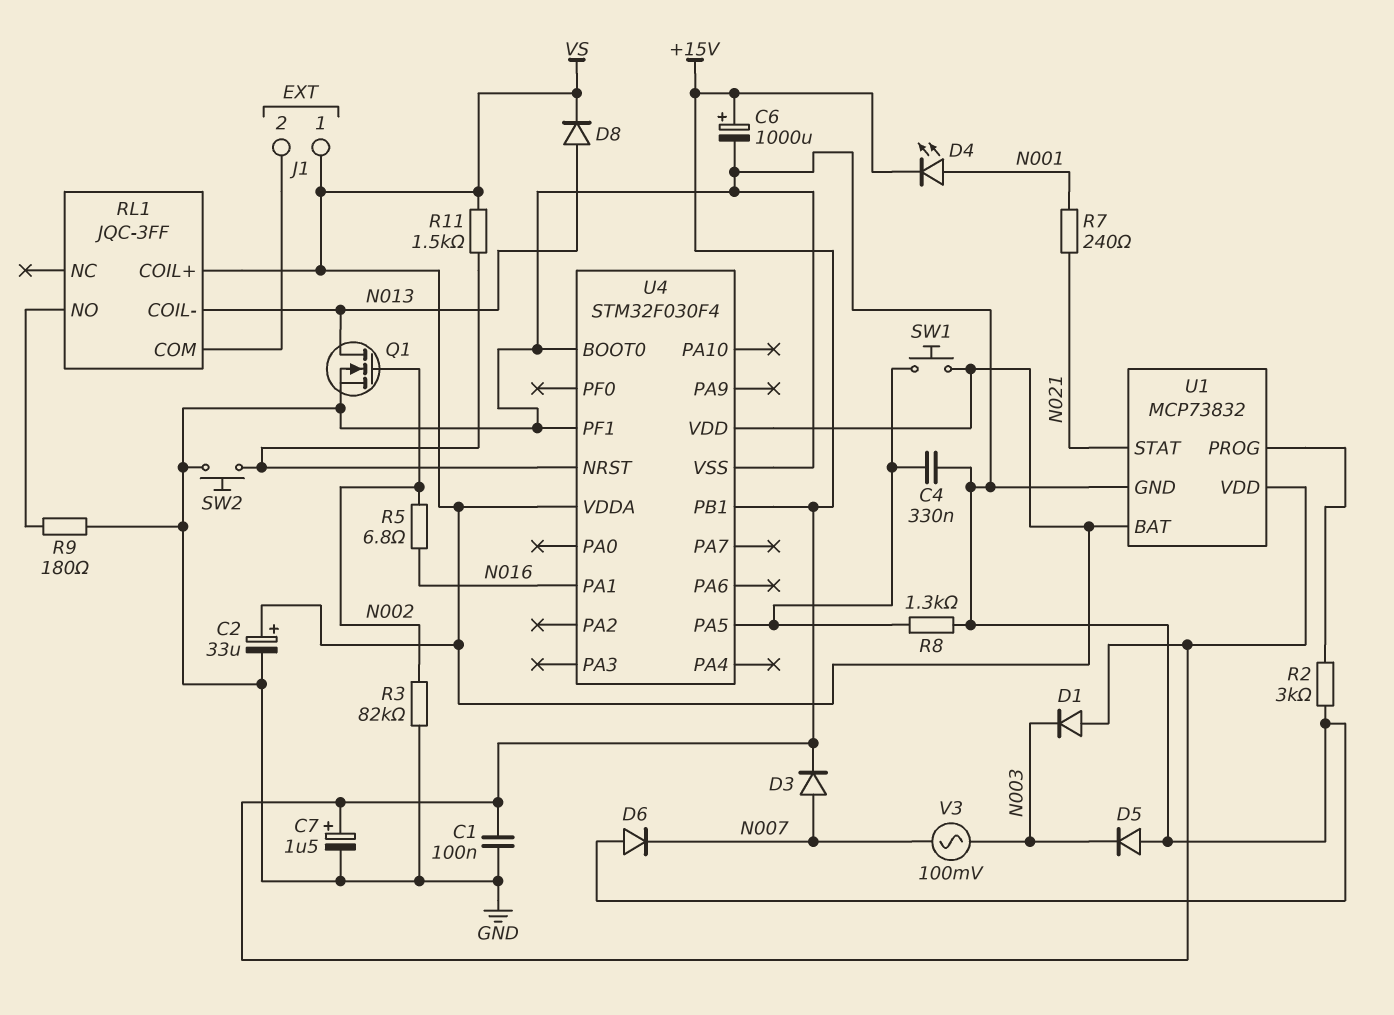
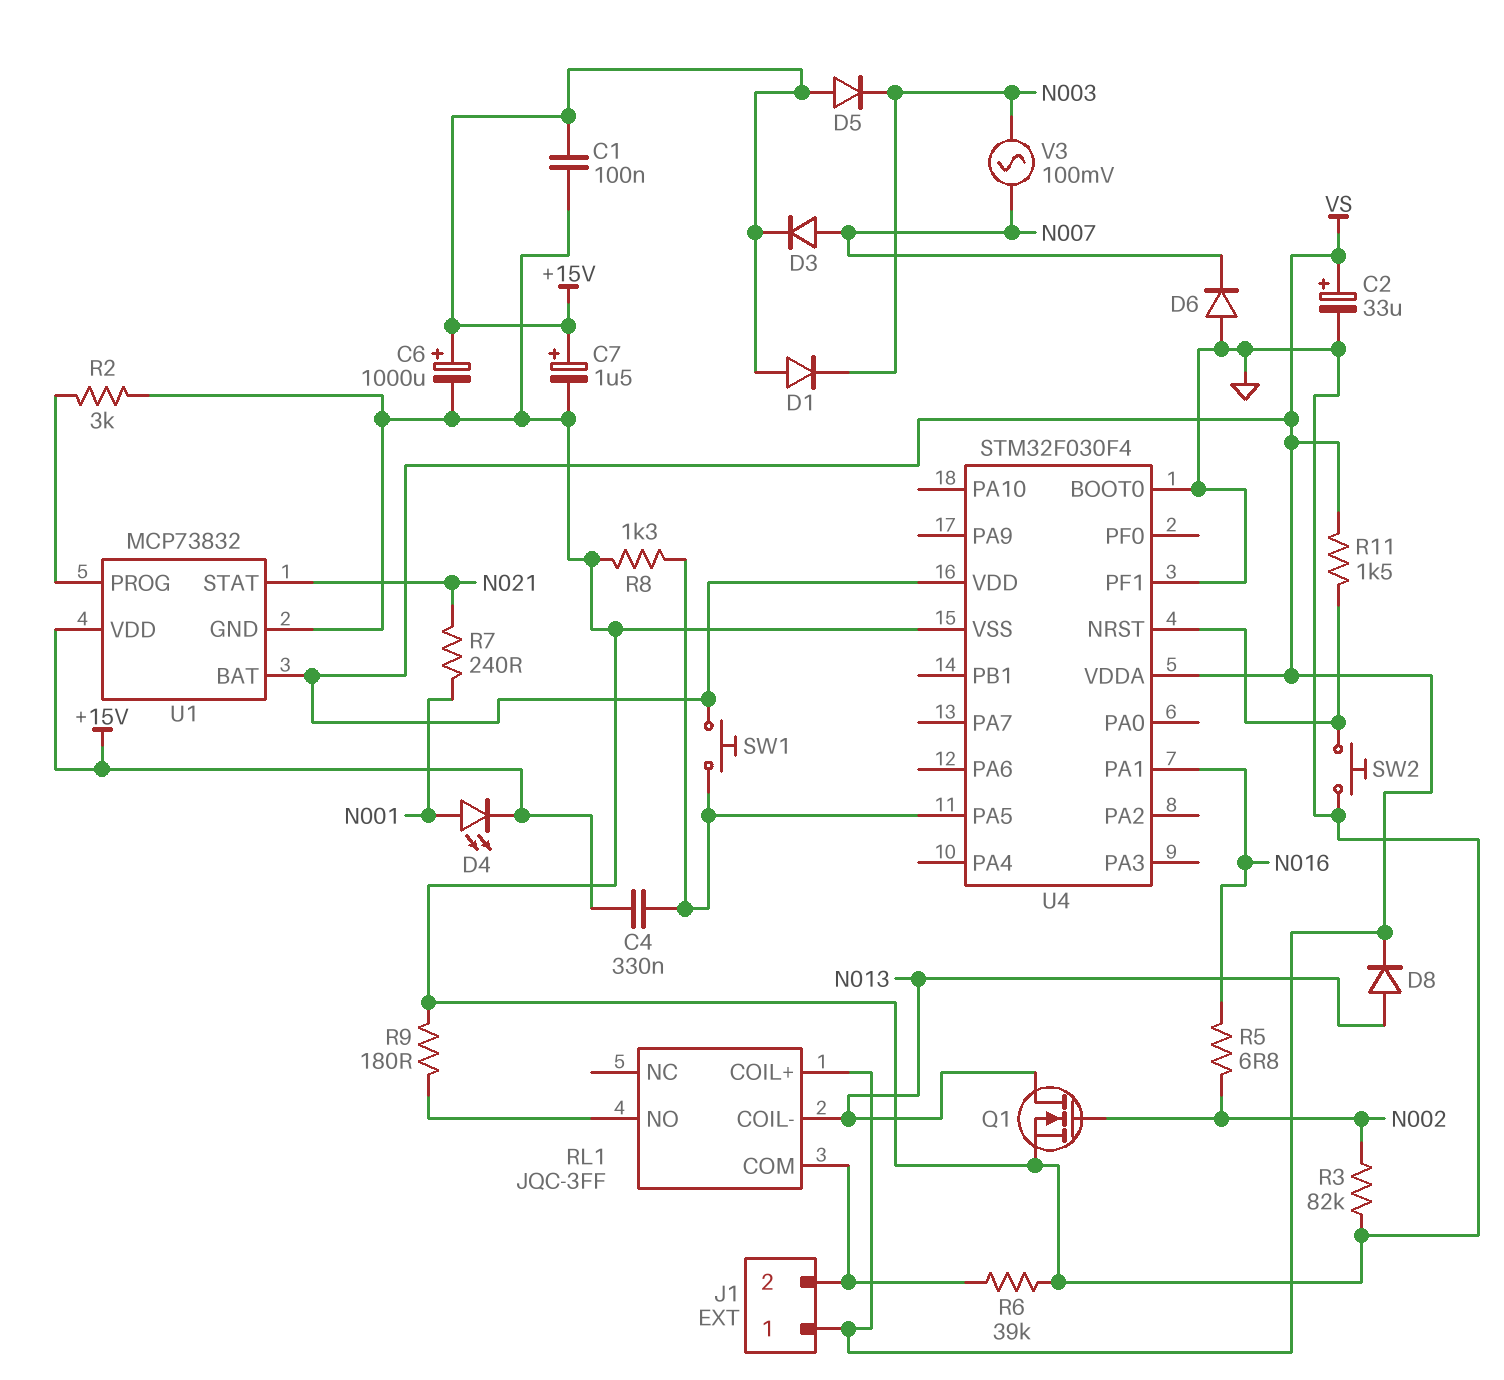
C4: 330nF (GND, U4/PA5) -> 330nF (+15V, U4/PA5)
D5: diode (A GND, K N003) -> diode (A +15V, K N003)
R6: none -> 39k (GND, J1/2)
U4 pin PB1: +15V -> none

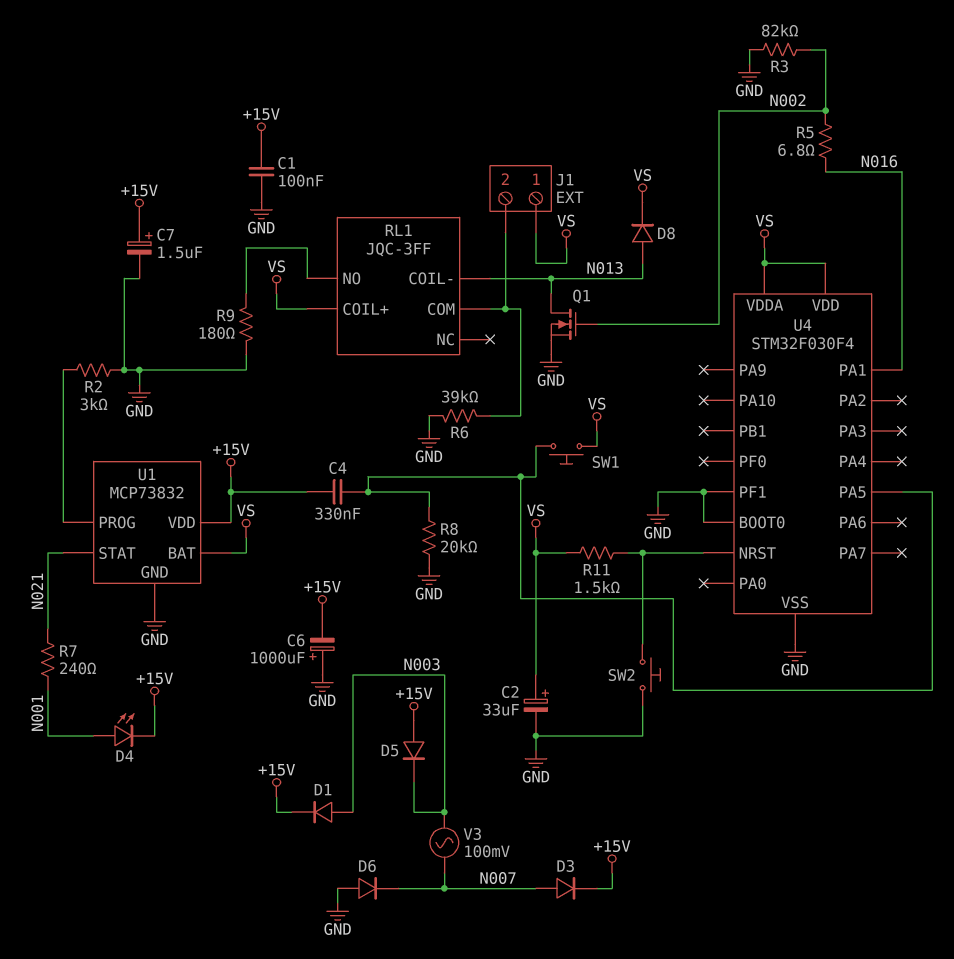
C6: 1000uF (plus +15V, minus GND) -> 1000uF (plus GND, minus +15V)
D1: diode (A +15V, K N003) -> diode (A N003, K +15V)
R8: 1.3k (GND, U4/PA5) -> 20k (GND, U4/PA5)

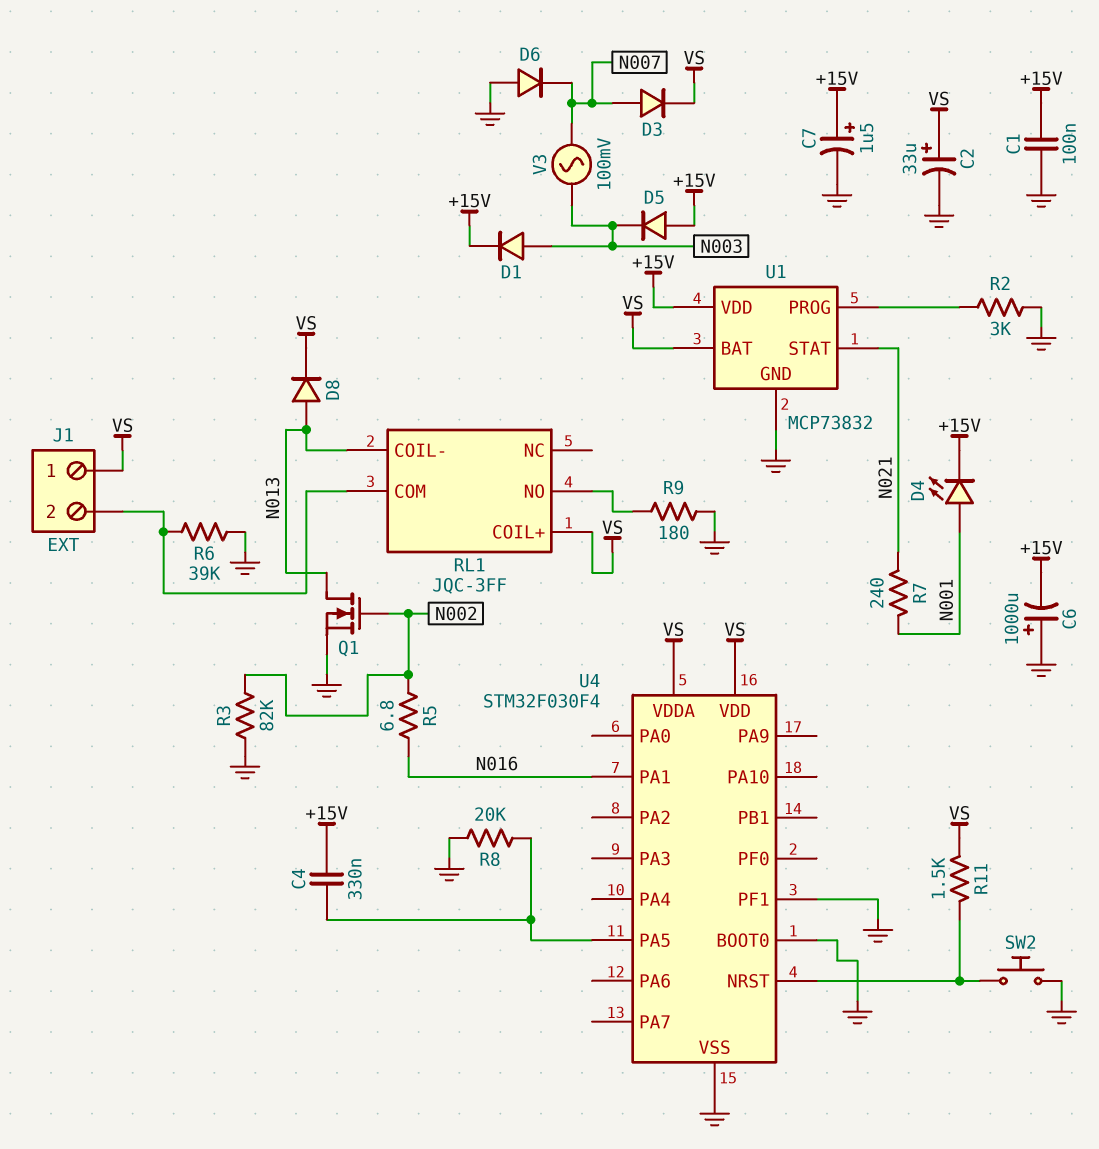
D3: diode (A N007, K +15V) -> diode (A N007, K VS)
SW1: button (U4/PA5, VS) -> none

